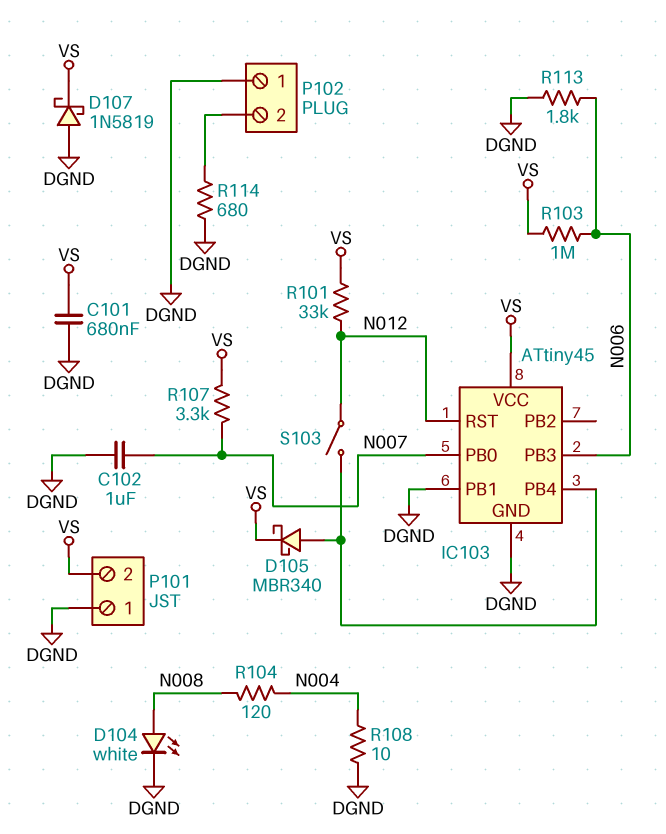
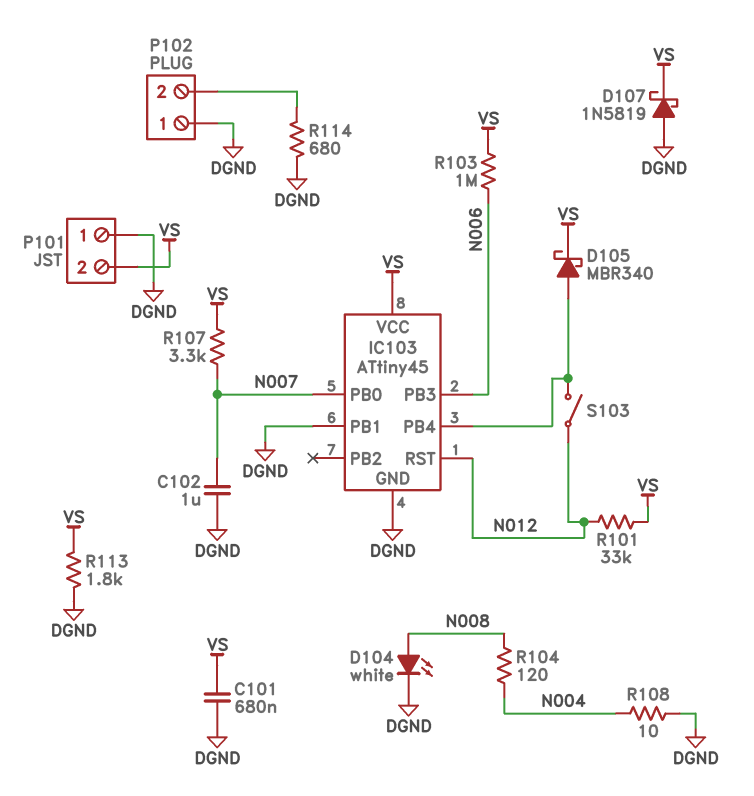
R113: 1.8k (DGND, N006) -> 1.8k (DGND, VS)

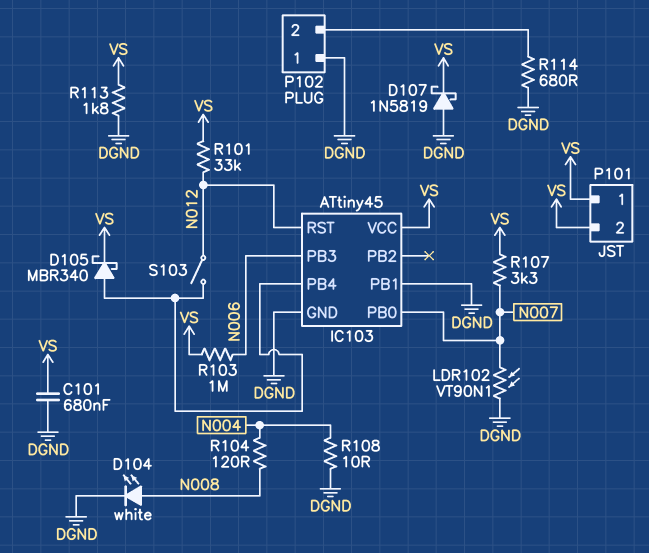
C102: 1uF (DGND, N007) -> none
LDR102: none -> VT90N1 (DGND, N007)
P101 pin 1: DGND -> VS

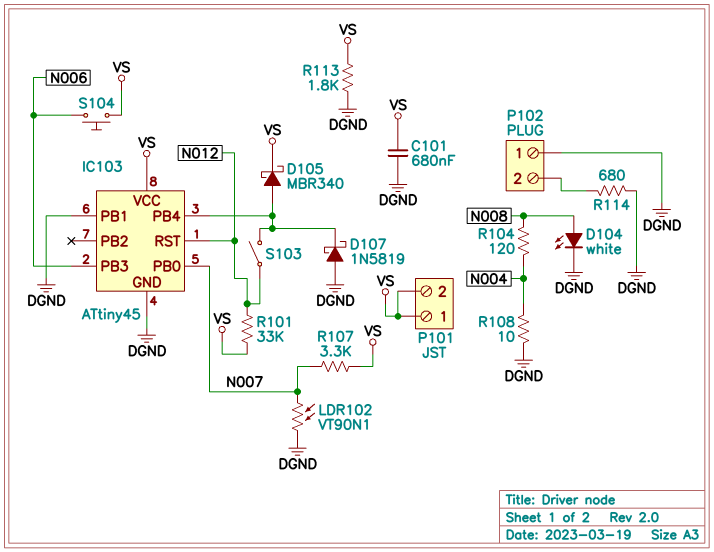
D107: schottky 1N5819 (A DGND, K VS) -> schottky 1N5819 (A DGND, K IC103/PB4)
R103: 1M (N006, VS) -> none
S104: none -> button (N006, VS)

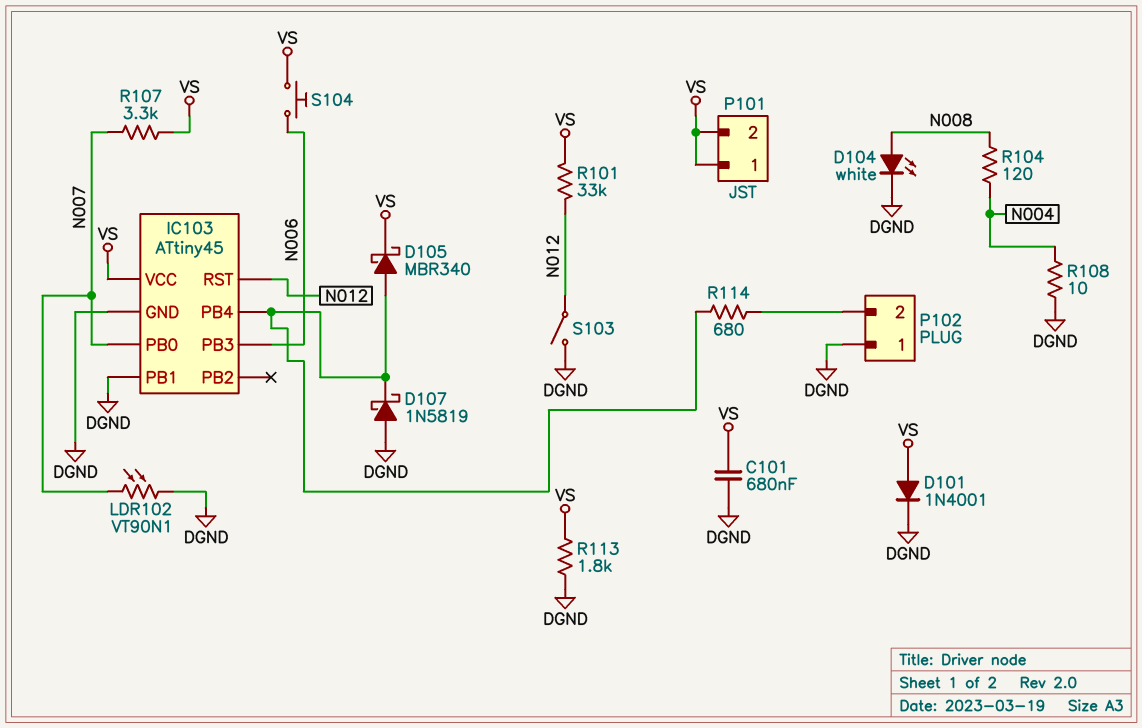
D101: none -> diode 1N4001 (A VS, K DGND)
R114: 680 (DGND, P102/2) -> 680 (IC103/PB4, P102/2)
S103: switch (IC103/PB4, N012) -> switch (DGND, N012)

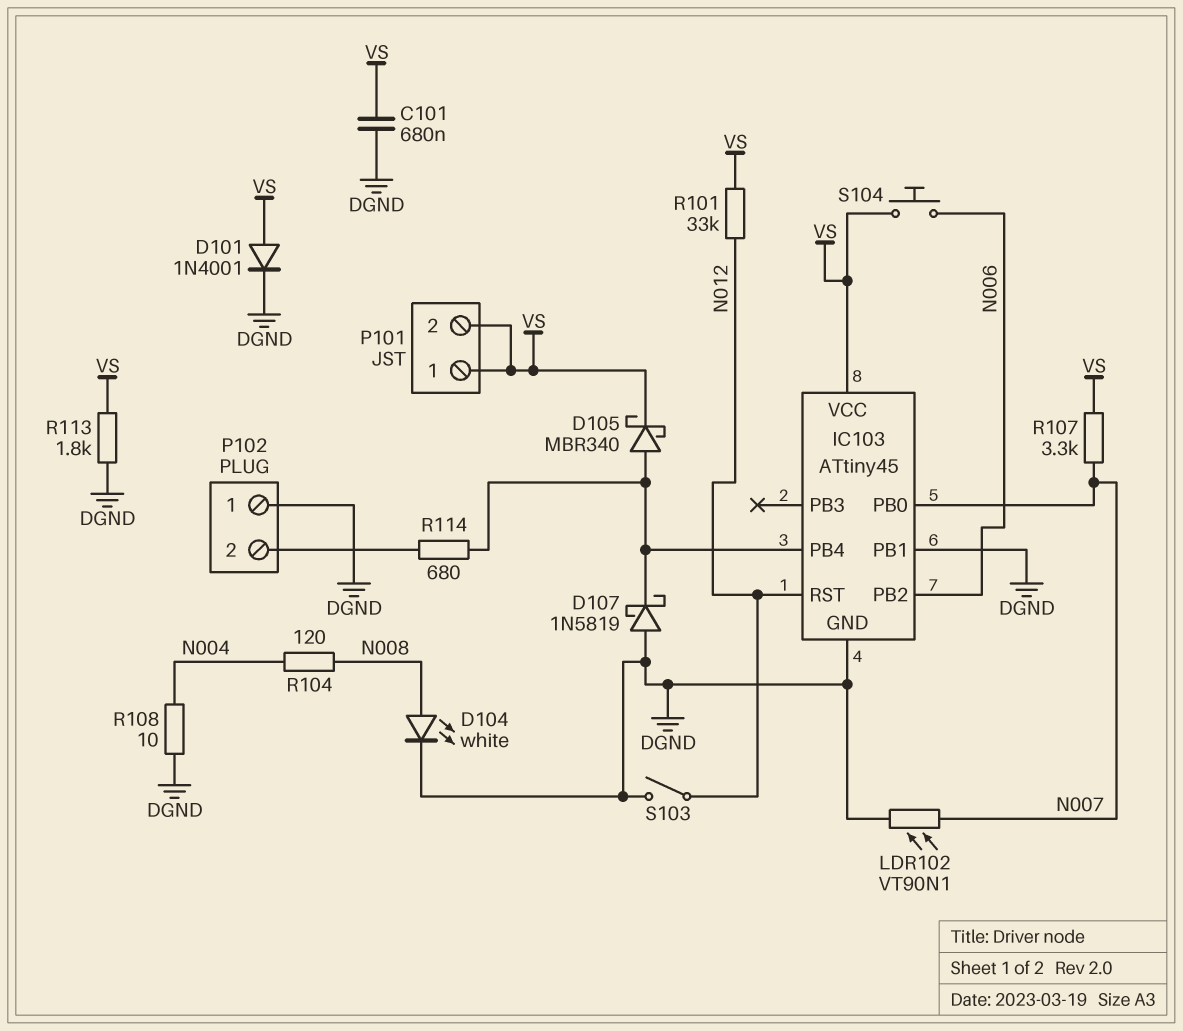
IC103 pin PB2: none -> N006
IC103 pin PB3: N006 -> none

